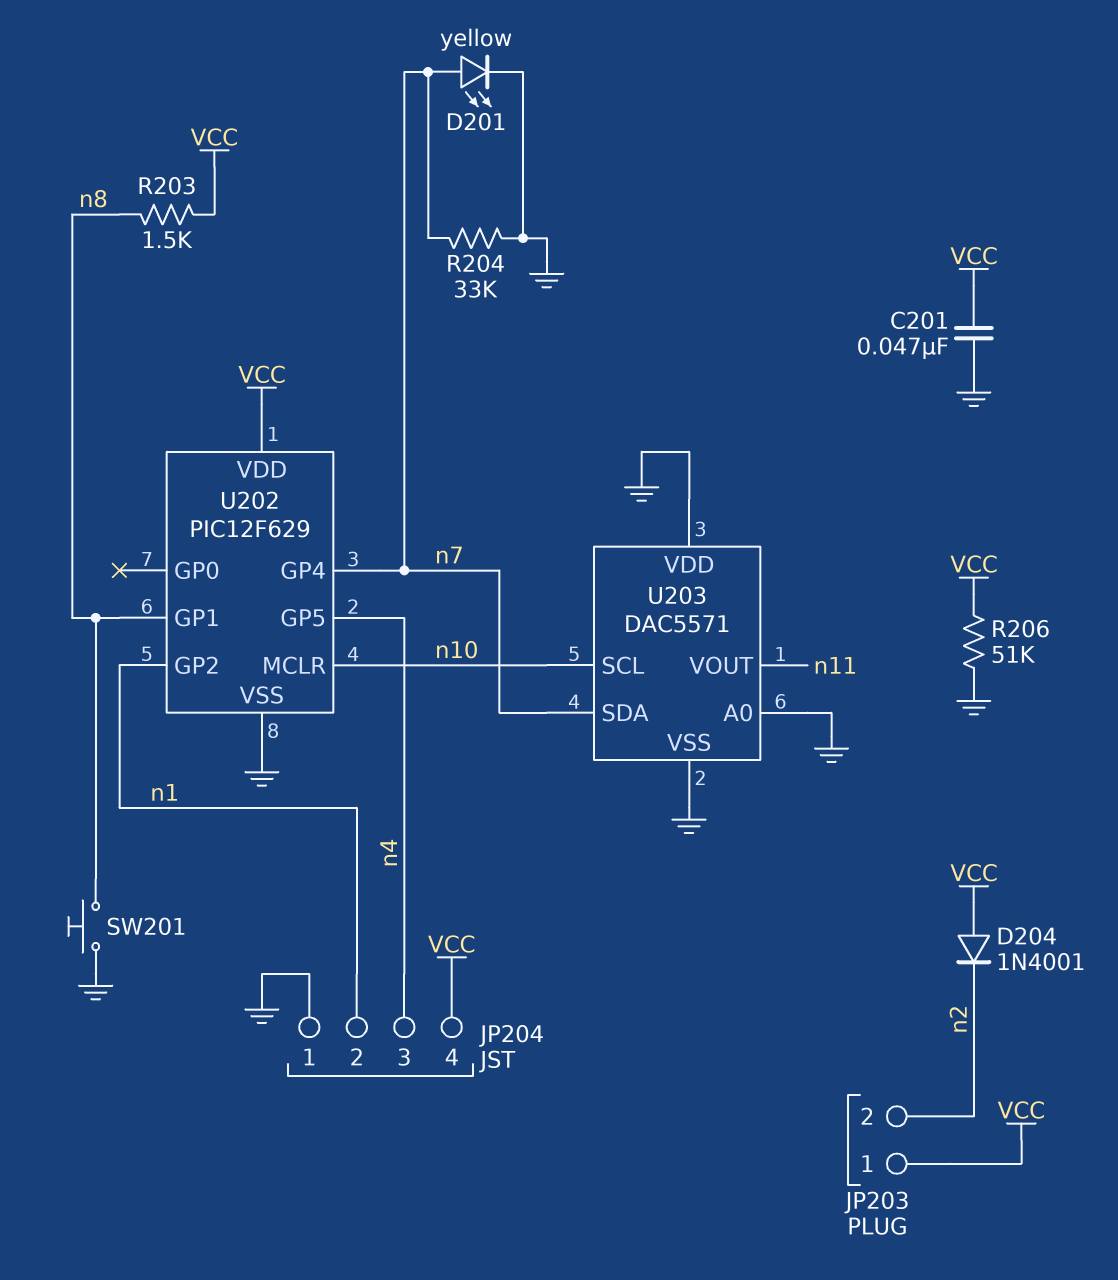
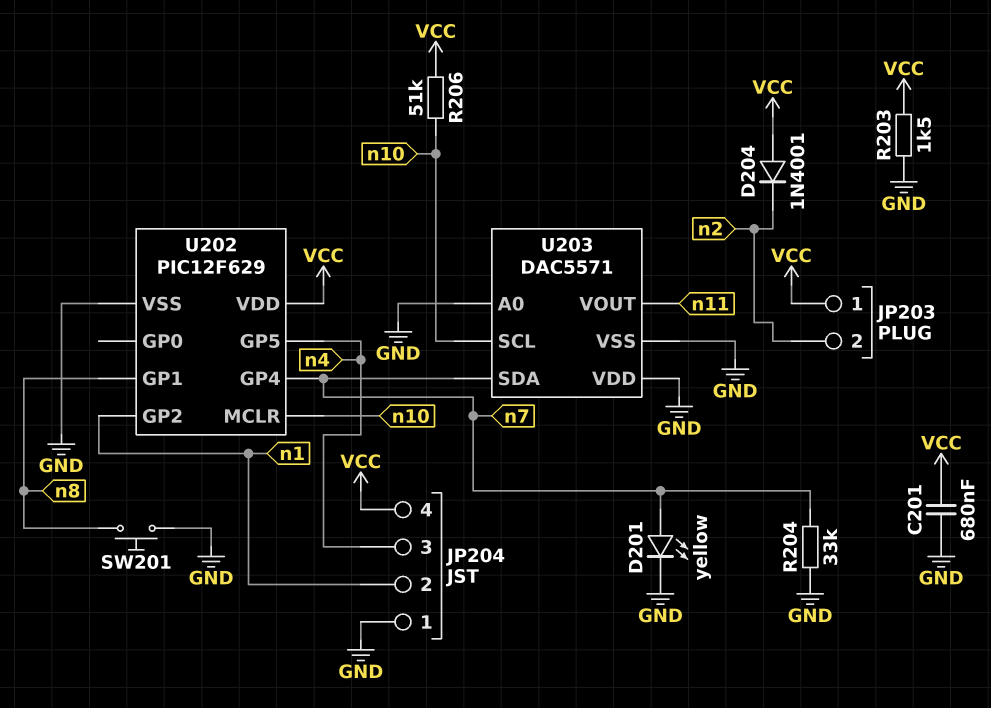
C201: 47nF (GND, VCC) -> 680nF (GND, VCC)
R203: 1.5k (VCC, n8) -> 1.5k (GND, VCC)
R206: 51k (GND, VCC) -> 51k (VCC, n10)

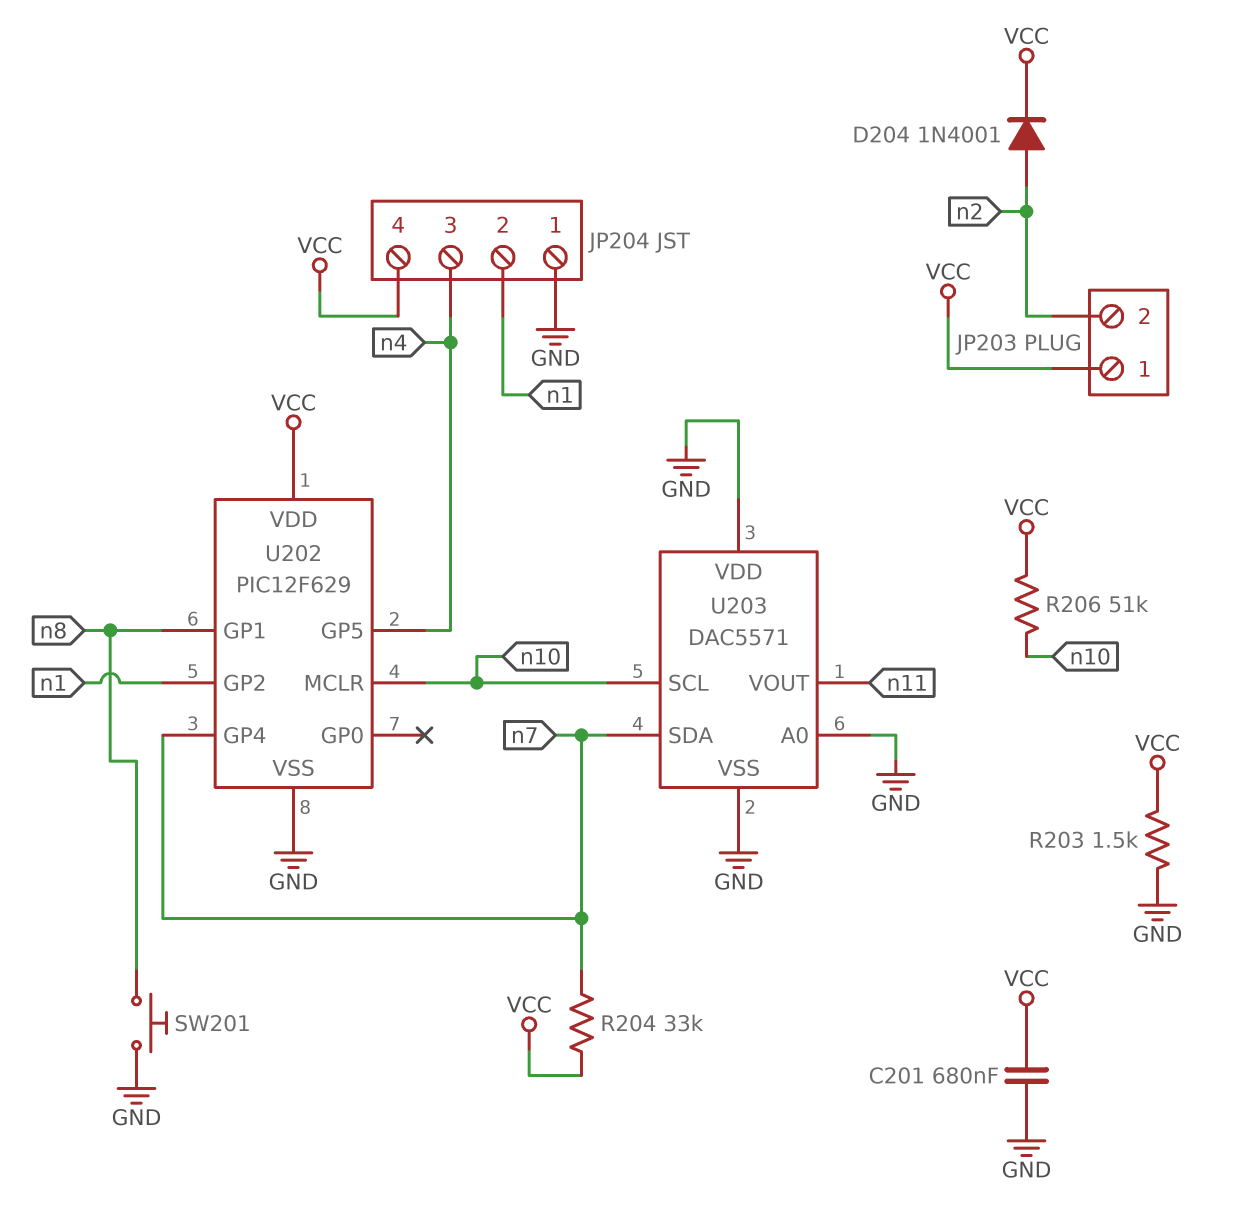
D201: LED yellow (A n7, K GND) -> none
D204: diode 1N4001 (A VCC, K n2) -> diode 1N4001 (A n2, K VCC)
R204: 33k (GND, n7) -> 33k (VCC, n7)

